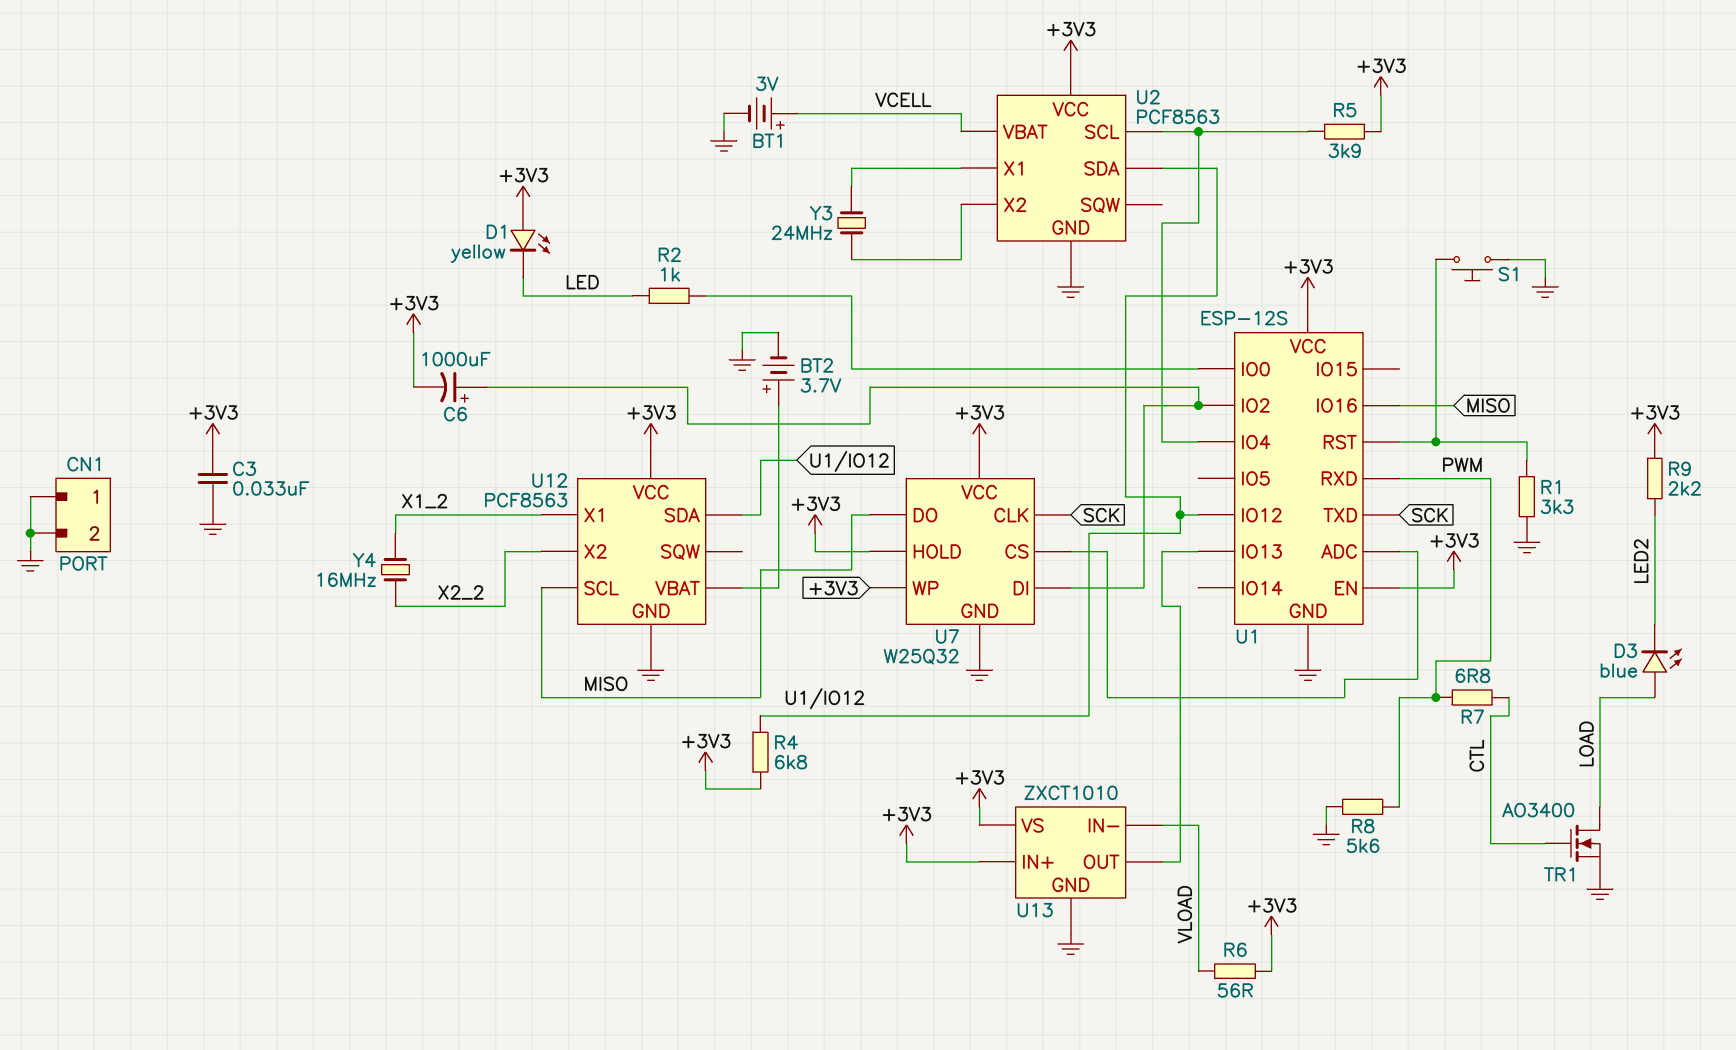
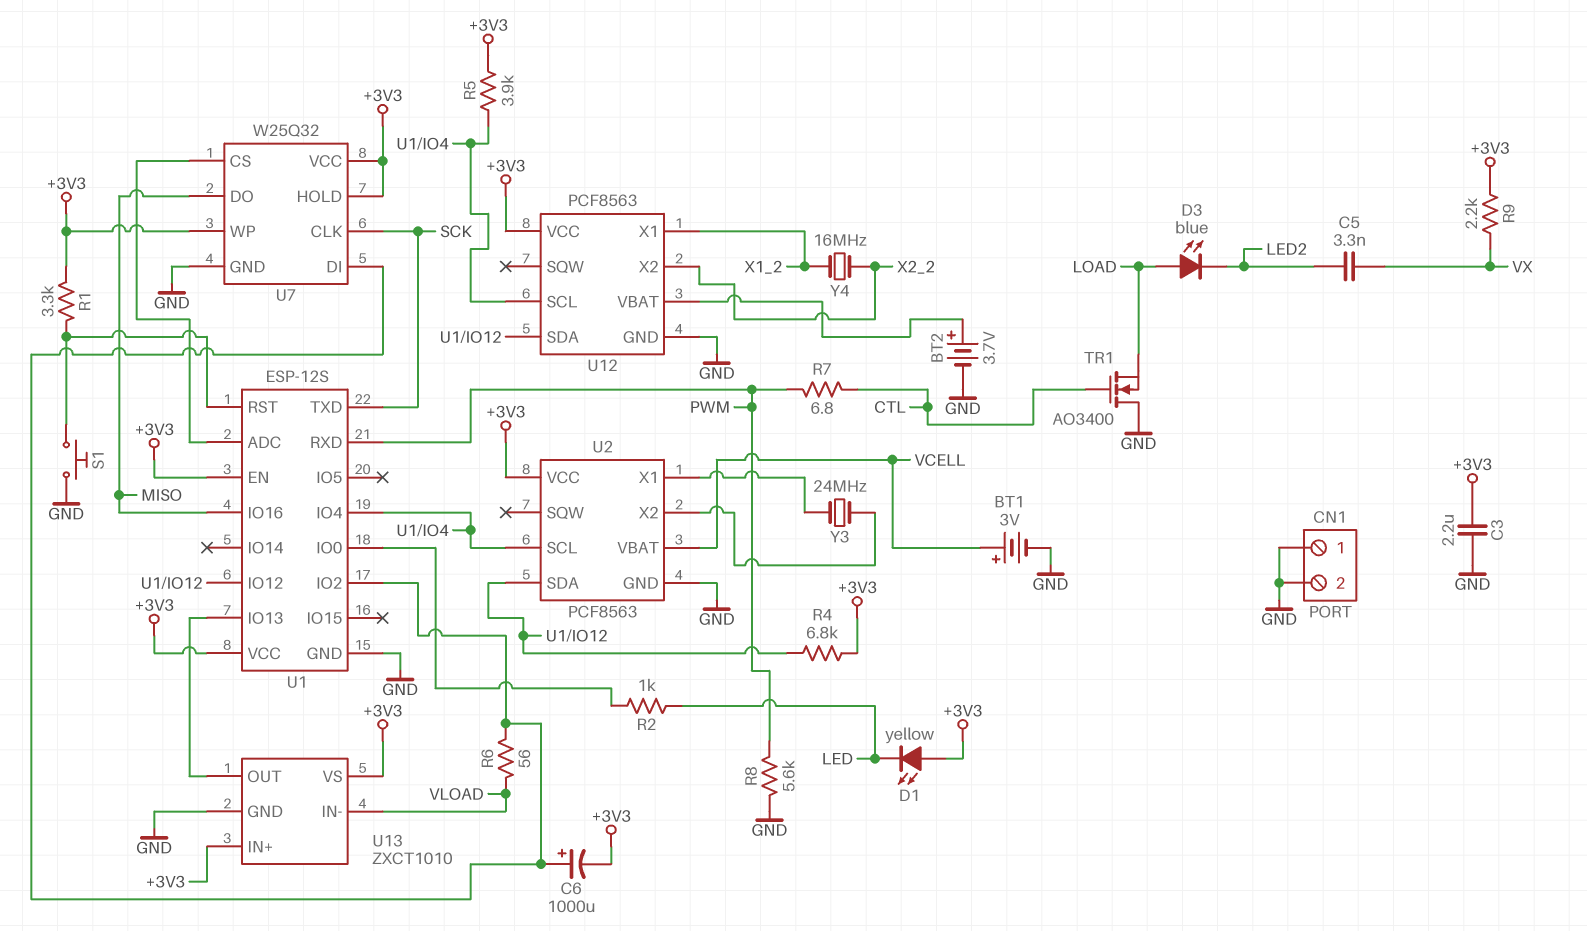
C3: 33nF (+3V3, GND) -> 2.2uF (+3V3, GND)
C5: none -> 3.3nF (LED2, VX)
R1: 3.3k (GND, U1/RST) -> 3.3k (+3V3, U1/RST)
R6: 56 (+3V3, VLOAD) -> 56 (U1/IO2, VLOAD)
R9: 2.2k (+3V3, LED2) -> 2.2k (+3V3, VX)
TR1: NMOS AO3400 (G CTL, D LOAD, S GND) -> NMOS AO3400 (G CTL, D GND, S LOAD)
U12 pin SCL: MISO -> U1/IO4

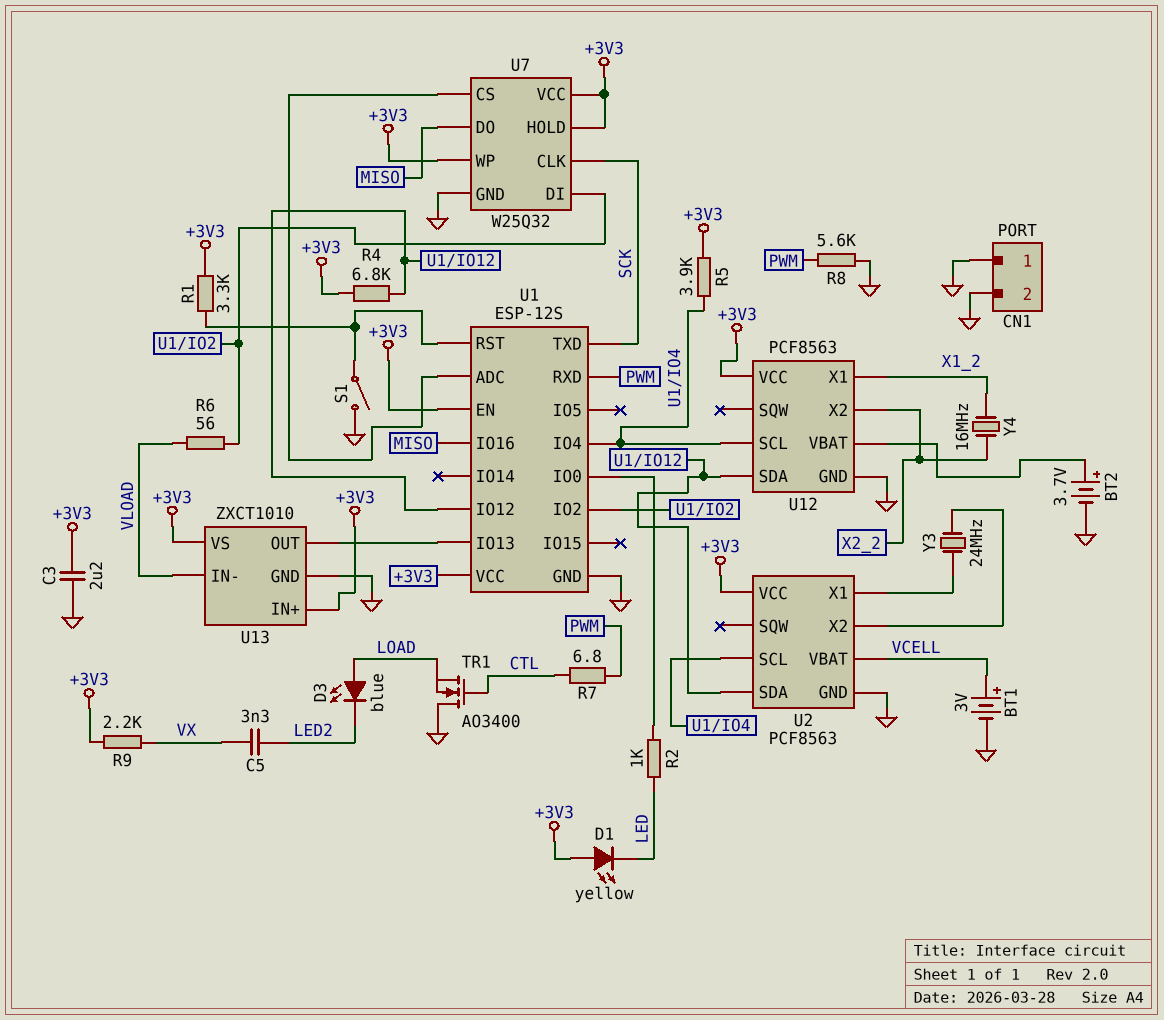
C6: 1000uF (plus U1/IO2, minus +3V3) -> none
S1: button (GND, U1/RST) -> switch (GND, U1/RST)

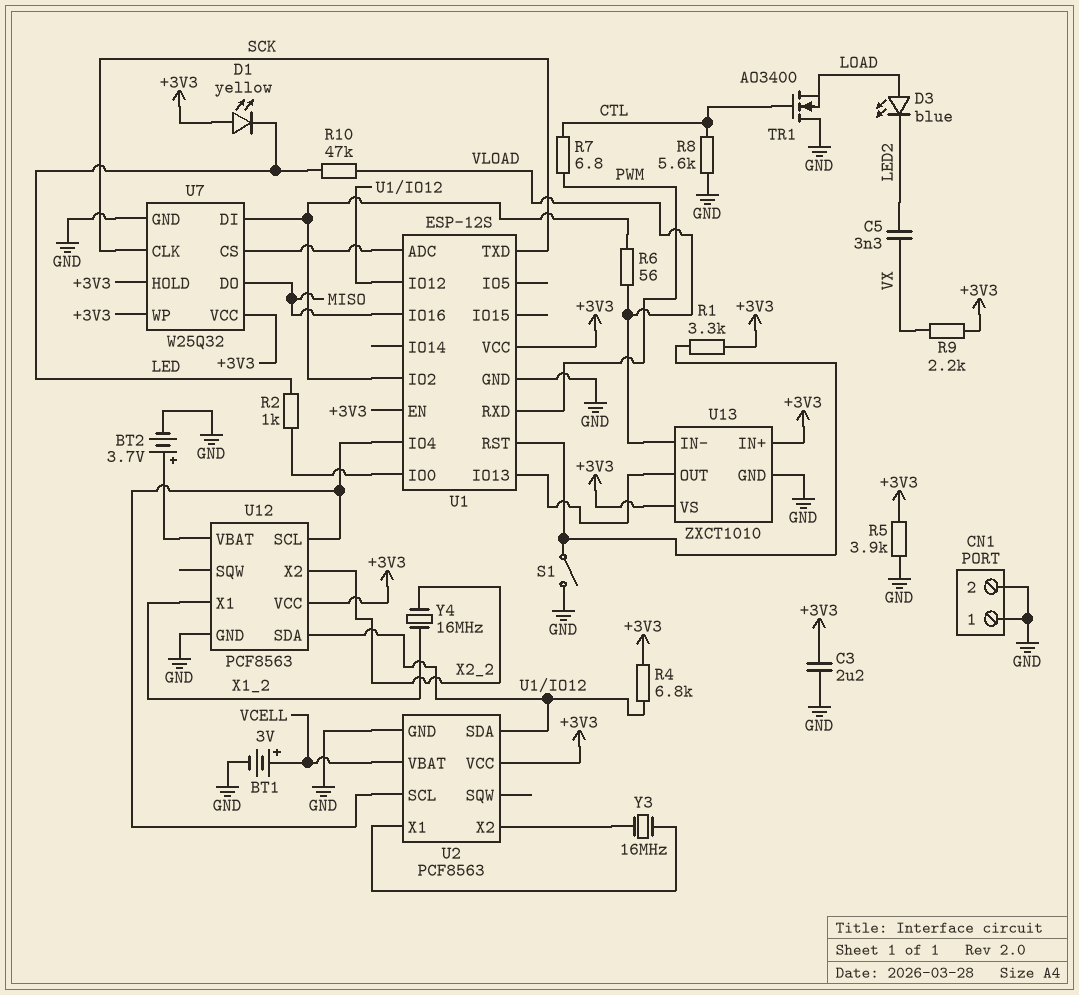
R5: 3.9k (+3V3, U1/IO4) -> 3.9k (+3V3, GND)
R8: 5.6k (GND, PWM) -> 5.6k (CTL, GND)
R10: none -> 47k (LED, VLOAD)
Y3: 24MHz (U2/X1, U2/X2) -> 16MHz (U2/X1, U2/X2)

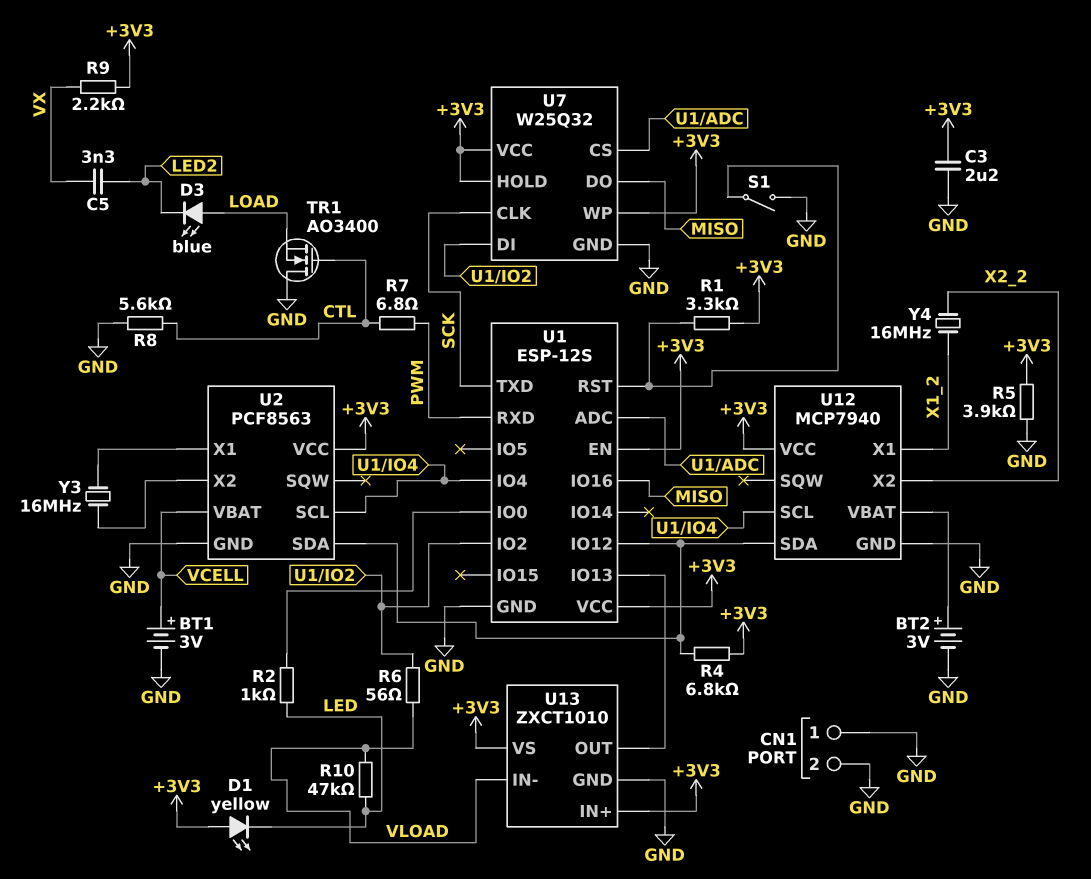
BT2: 3.7V (plus U12/VBAT, minus GND) -> 3V (plus U12/VBAT, minus GND)
U12: PCF8563 -> MCP7940

